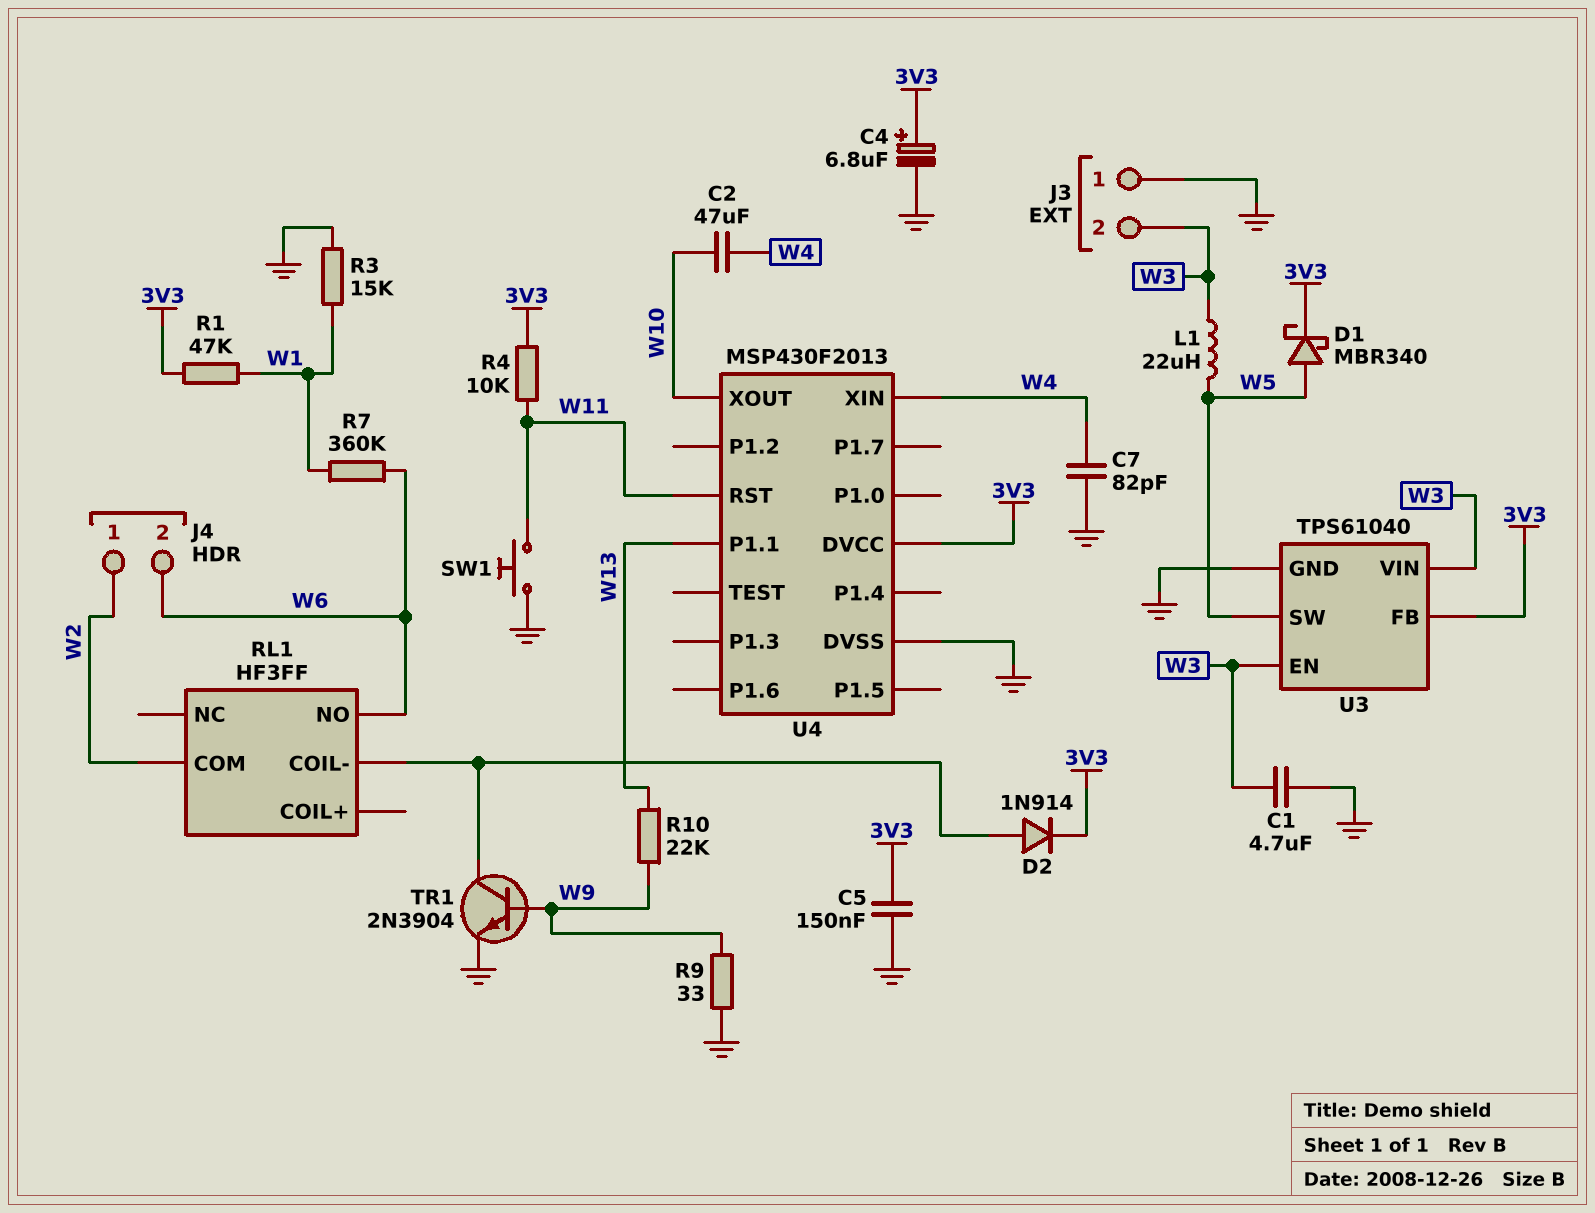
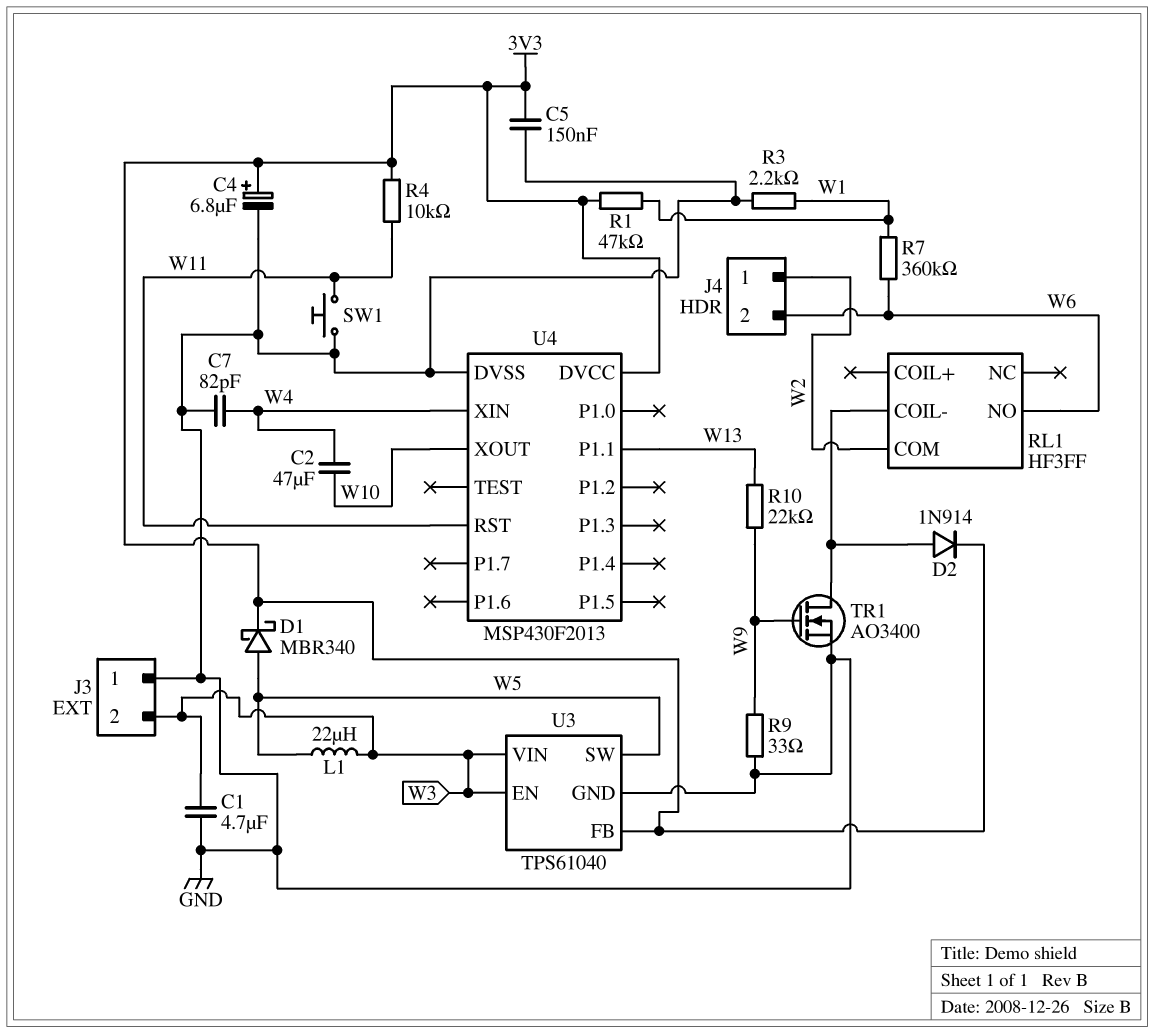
R3: 15k (GND, W1) -> 2.2k (GND, W1)
TR1: NPN 2N3904 (B W9, C RL1/COIL-, E GND) -> NMOS AO3400 (G W9, D RL1/COIL-, S GND)

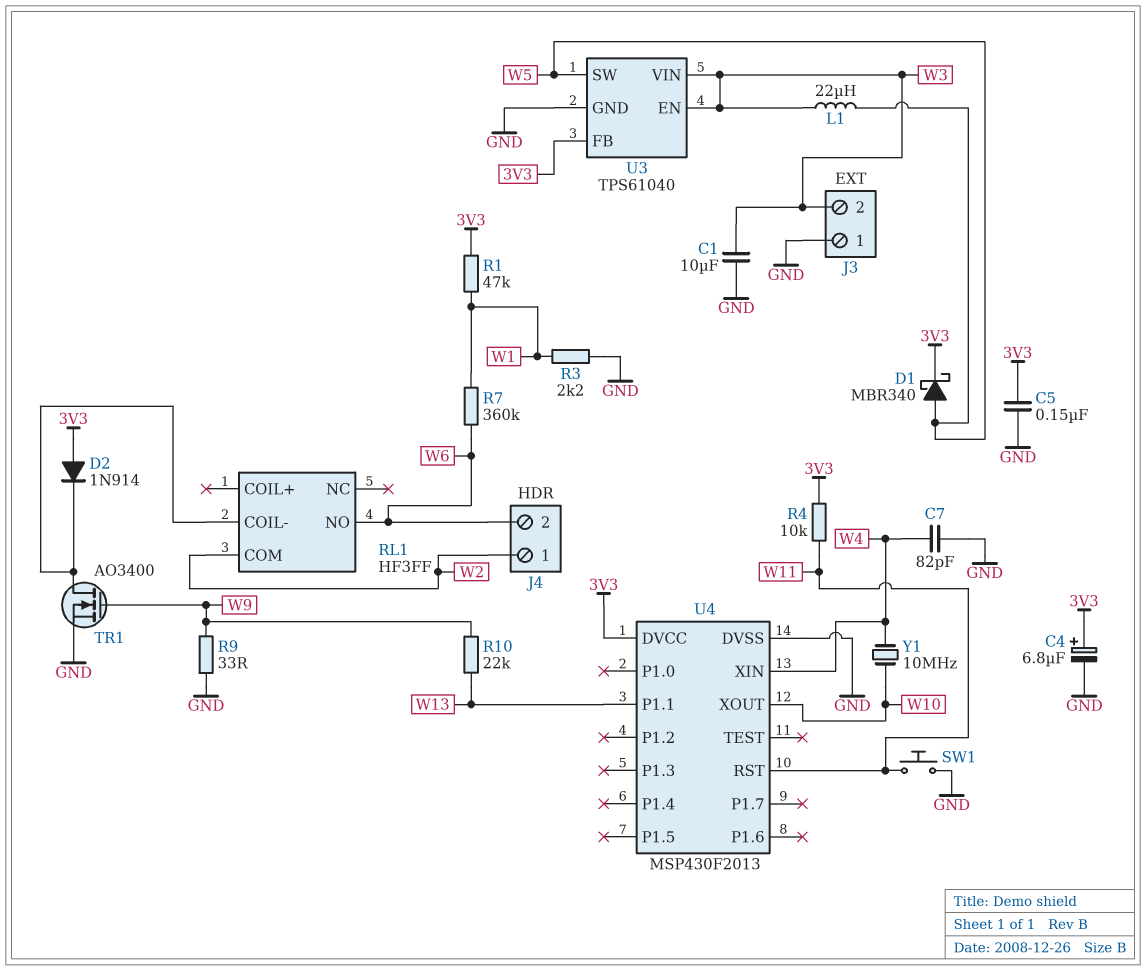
C1: 4.7uF (GND, W3) -> 10uF (GND, W3)
C2: 47uF (W4, W10) -> none
D2: diode 1N914 (A RL1/COIL-, K 3V3) -> diode 1N914 (A 3V3, K RL1/COIL-)
Y1: none -> 10MHz (W4, W10)

